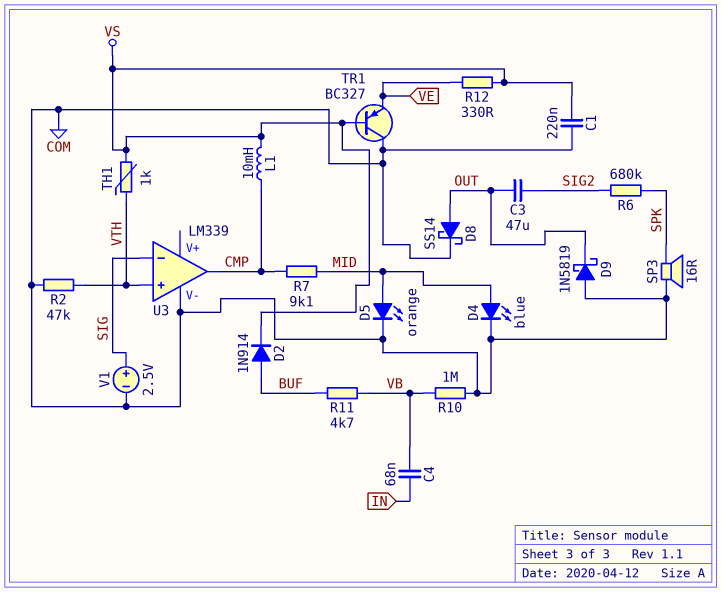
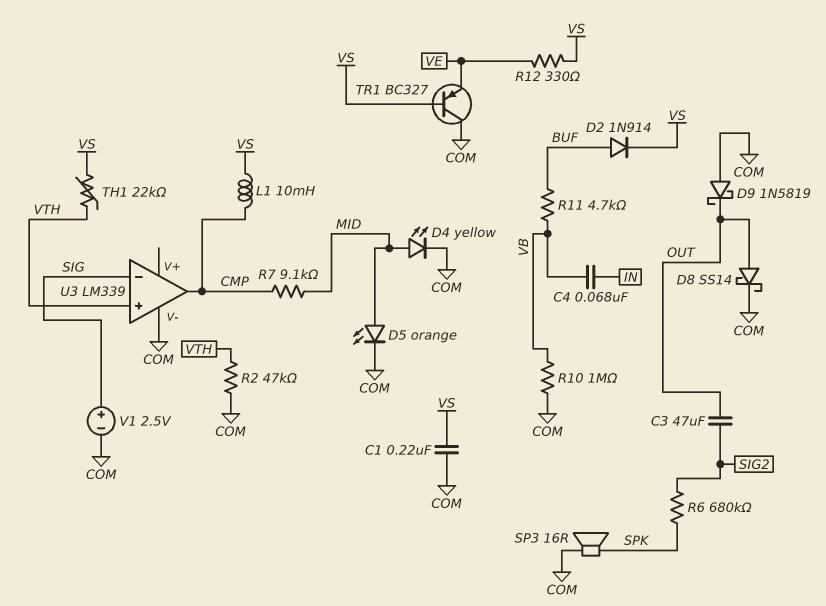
D4: LED blue (A MID, K COM) -> LED yellow (A MID, K COM)
TH1: 1k (VS, VTH) -> 22k (VS, VTH)

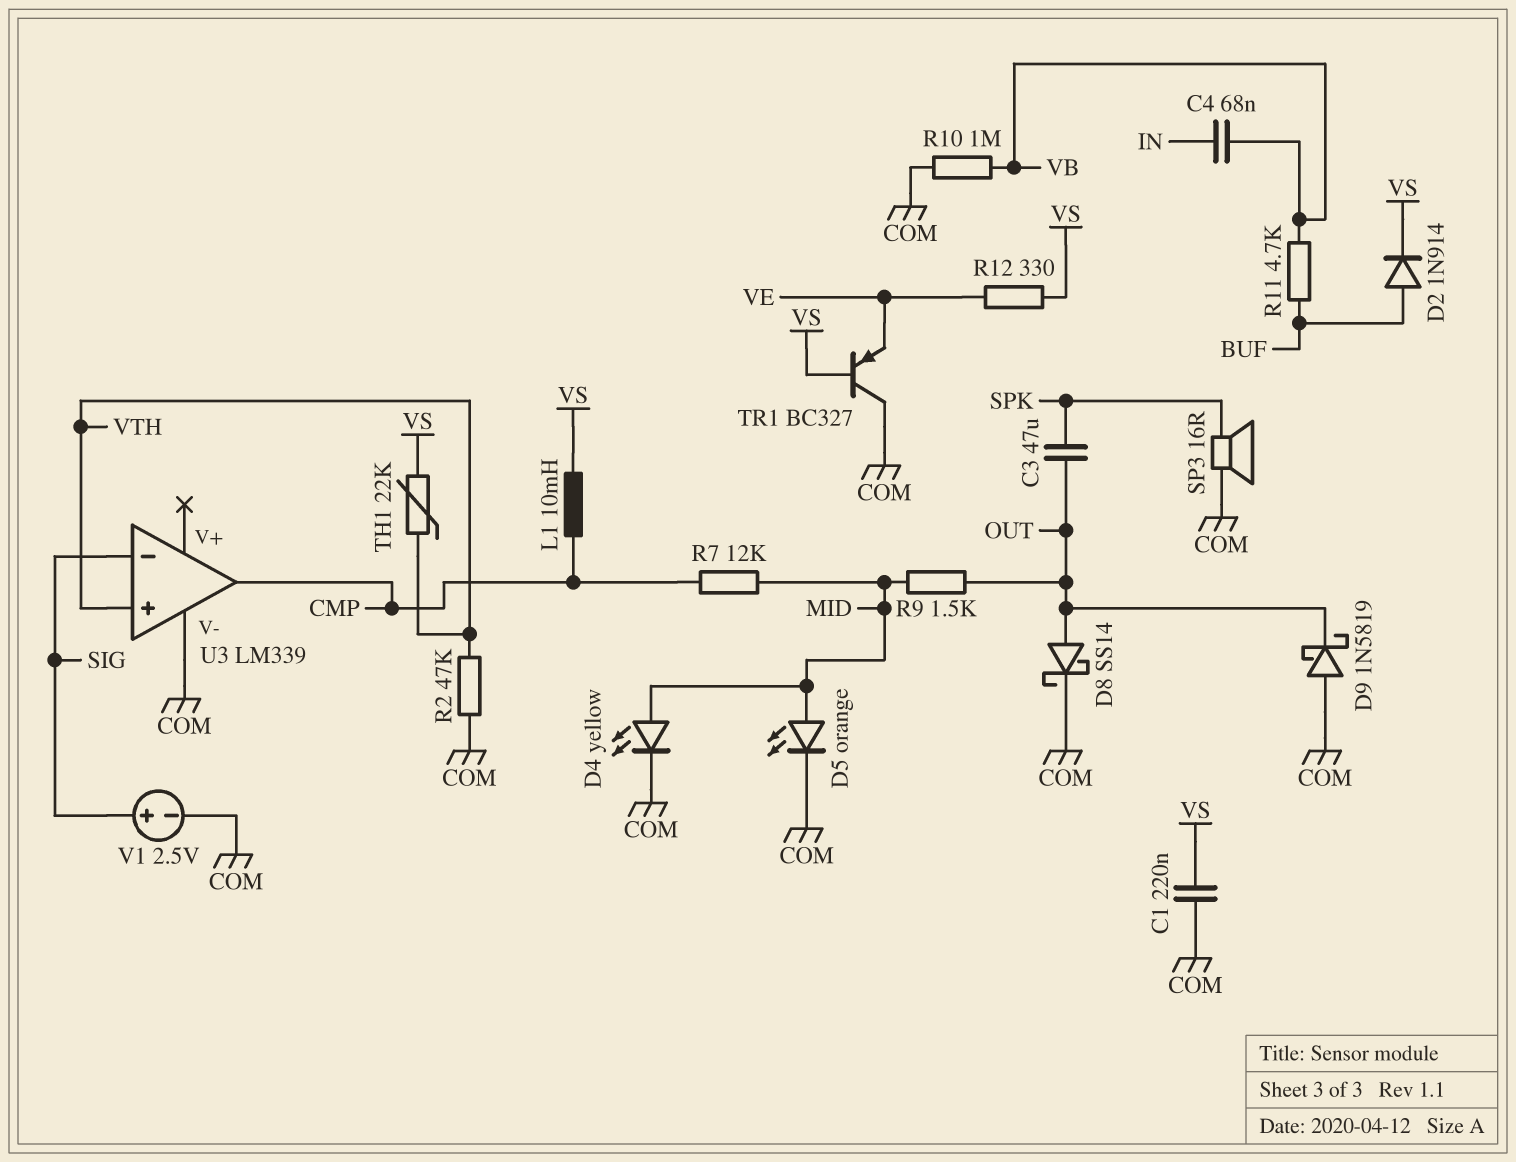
C3: 47uF (OUT, SIG2) -> 47uF (OUT, SPK)
R6: 680k (SIG2, SPK) -> none
R7: 9.1k (CMP, MID) -> 12k (CMP, MID)
R9: none -> 1.5k (MID, OUT)

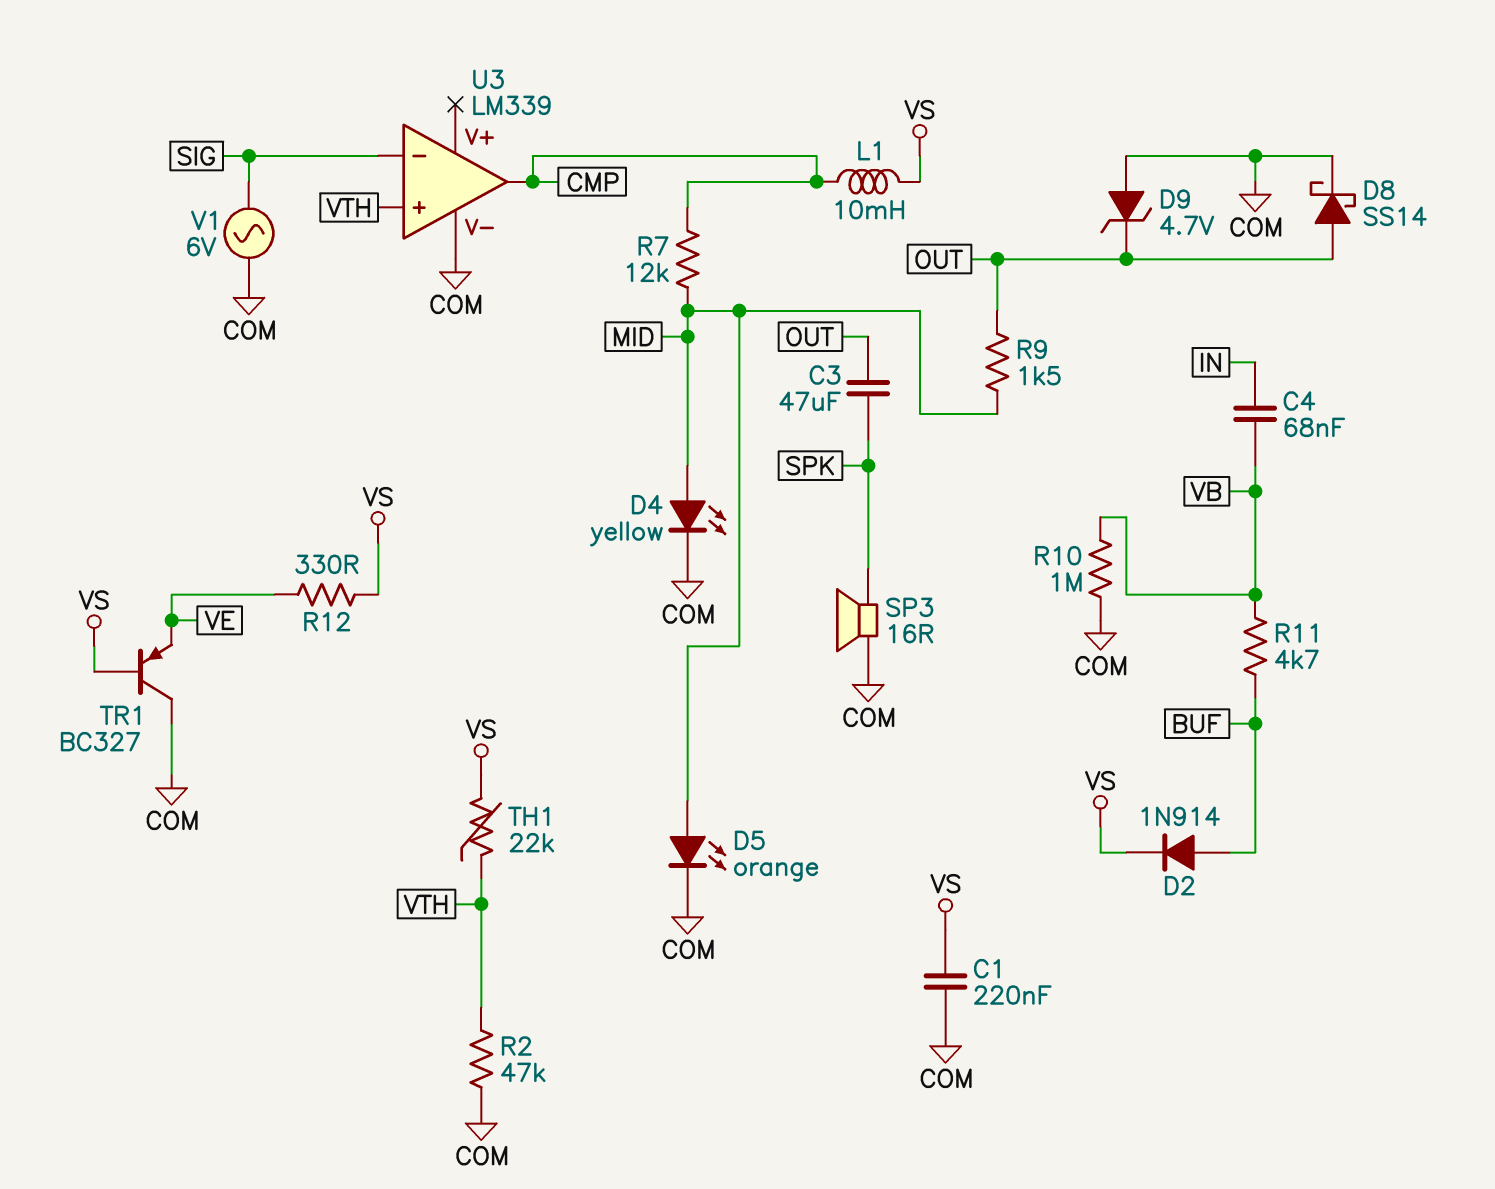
D9: schottky 1N5819 (A COM, K OUT) -> zener 4.7V (A COM, K OUT)
V1: 2.5V (plus SIG, minus COM) -> AC 6V (COM, SIG)

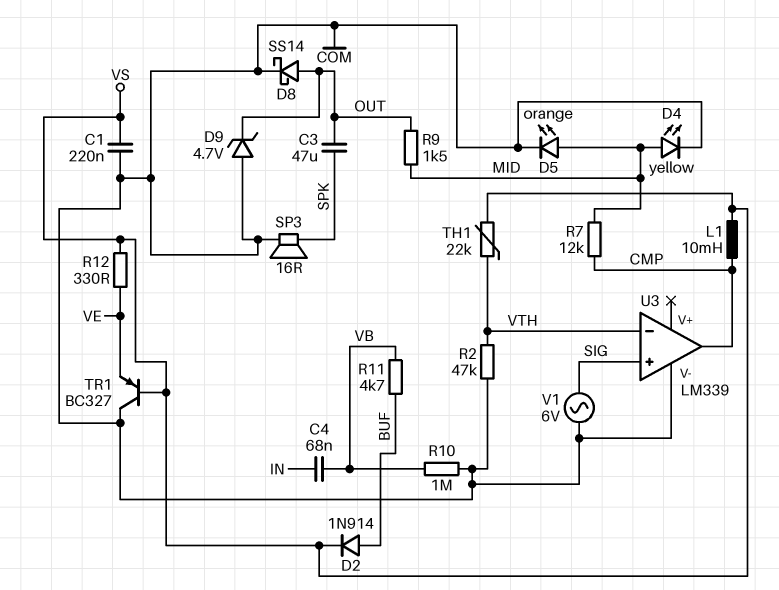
U3 pin in+: VTH -> SIG
U3 pin in-: SIG -> VTH

